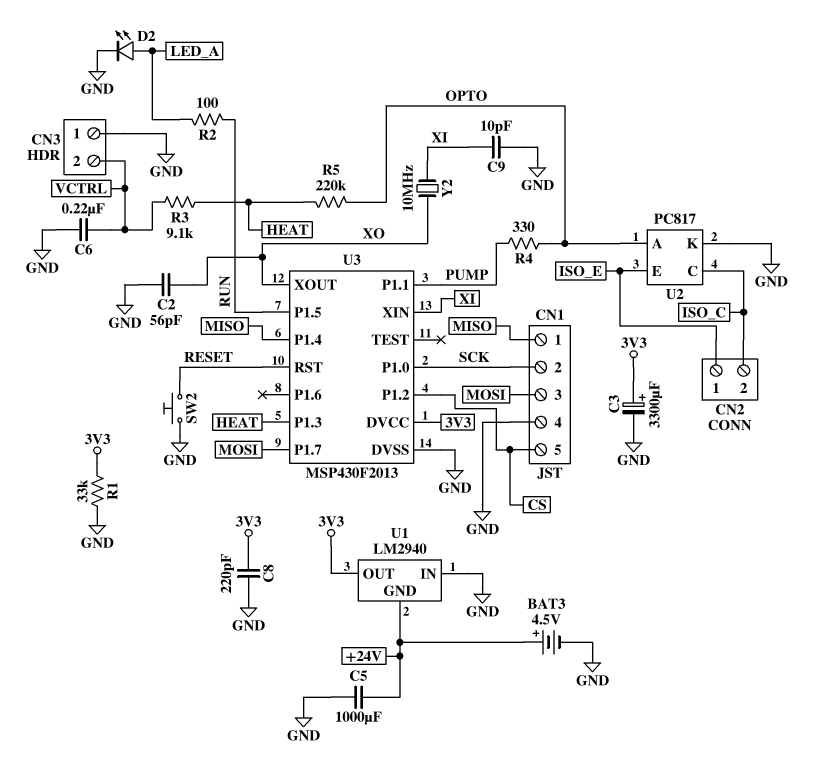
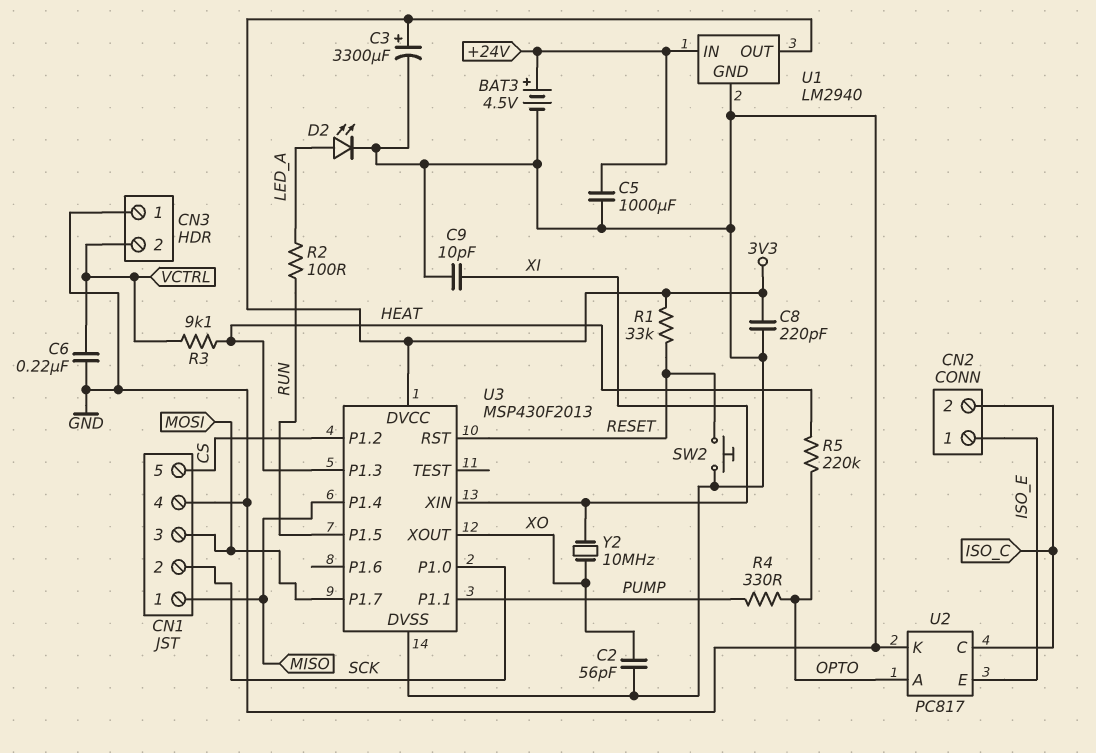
R1: 33k (3V3, GND) -> 33k (3V3, RESET)
U1 pin GND: +24V -> GND
U1 pin IN: GND -> +24V

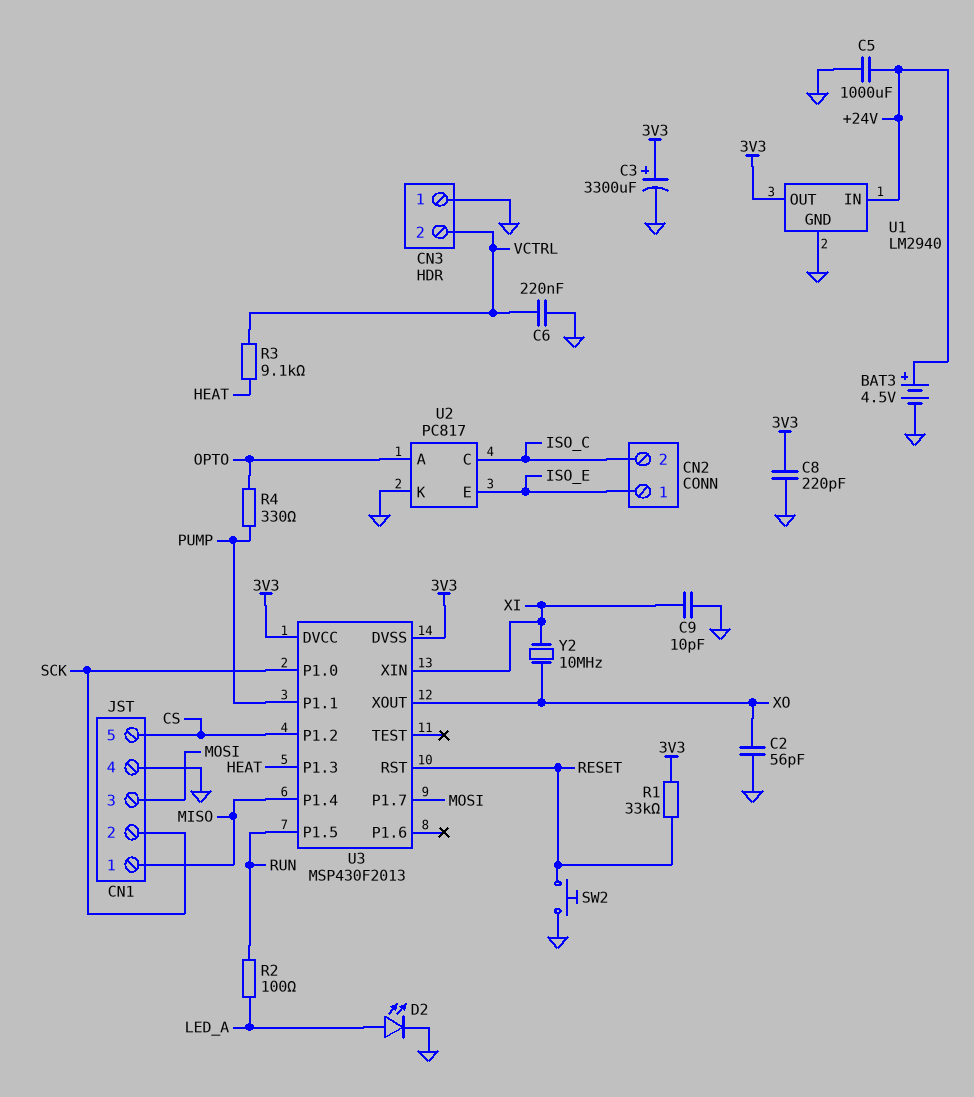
R5: 220k (HEAT, OPTO) -> none
U3 pin DVSS: GND -> 3V3

